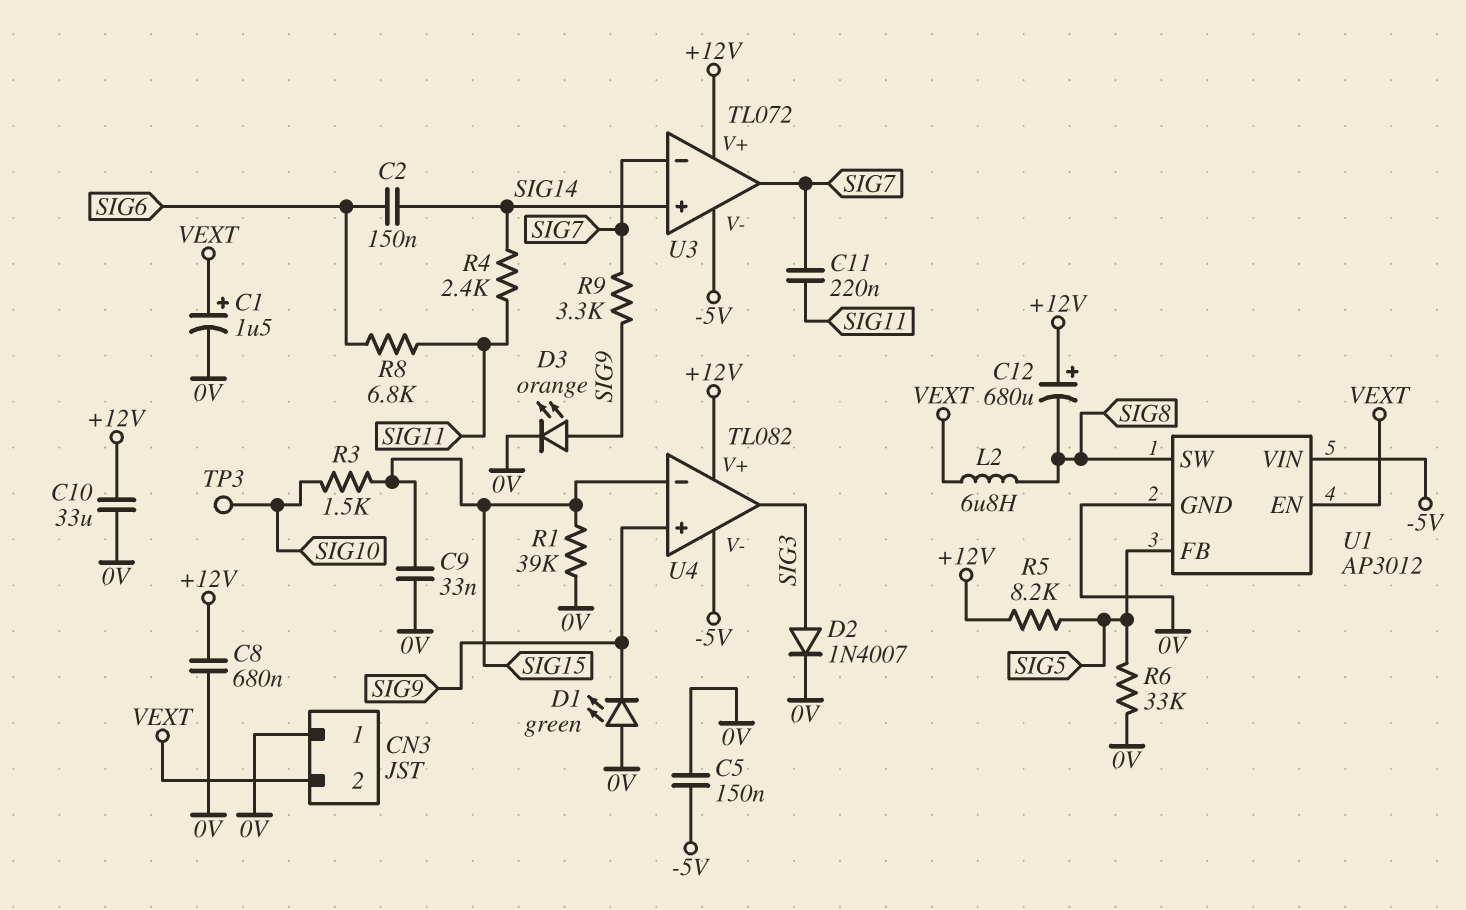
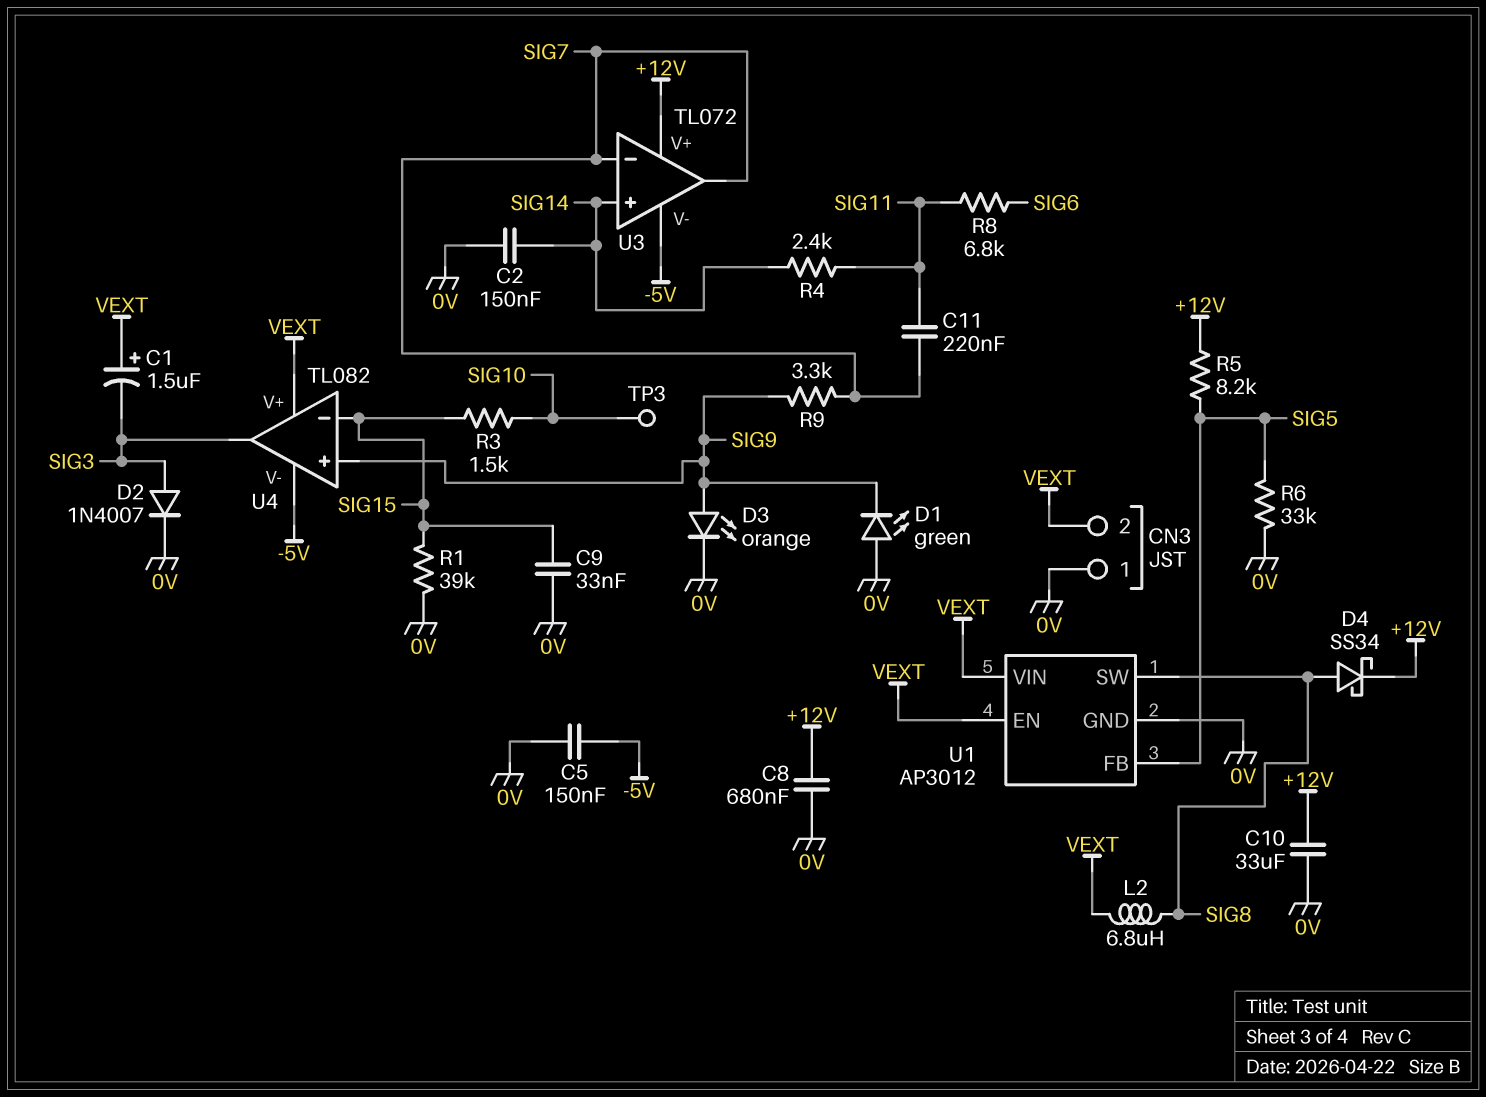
C1: 1.5uF (plus VEXT, minus 0V) -> 1.5uF (plus VEXT, minus SIG3)
C2: 150nF (SIG6, SIG14) -> 150nF (0V, SIG14)
C12: 680uF (plus +12V, minus SIG8) -> none
D4: none -> schottky SS34 (A SIG8, K +12V)
U1 pin VIN: -5V -> VEXT
U4 pin V+: +12V -> VEXT

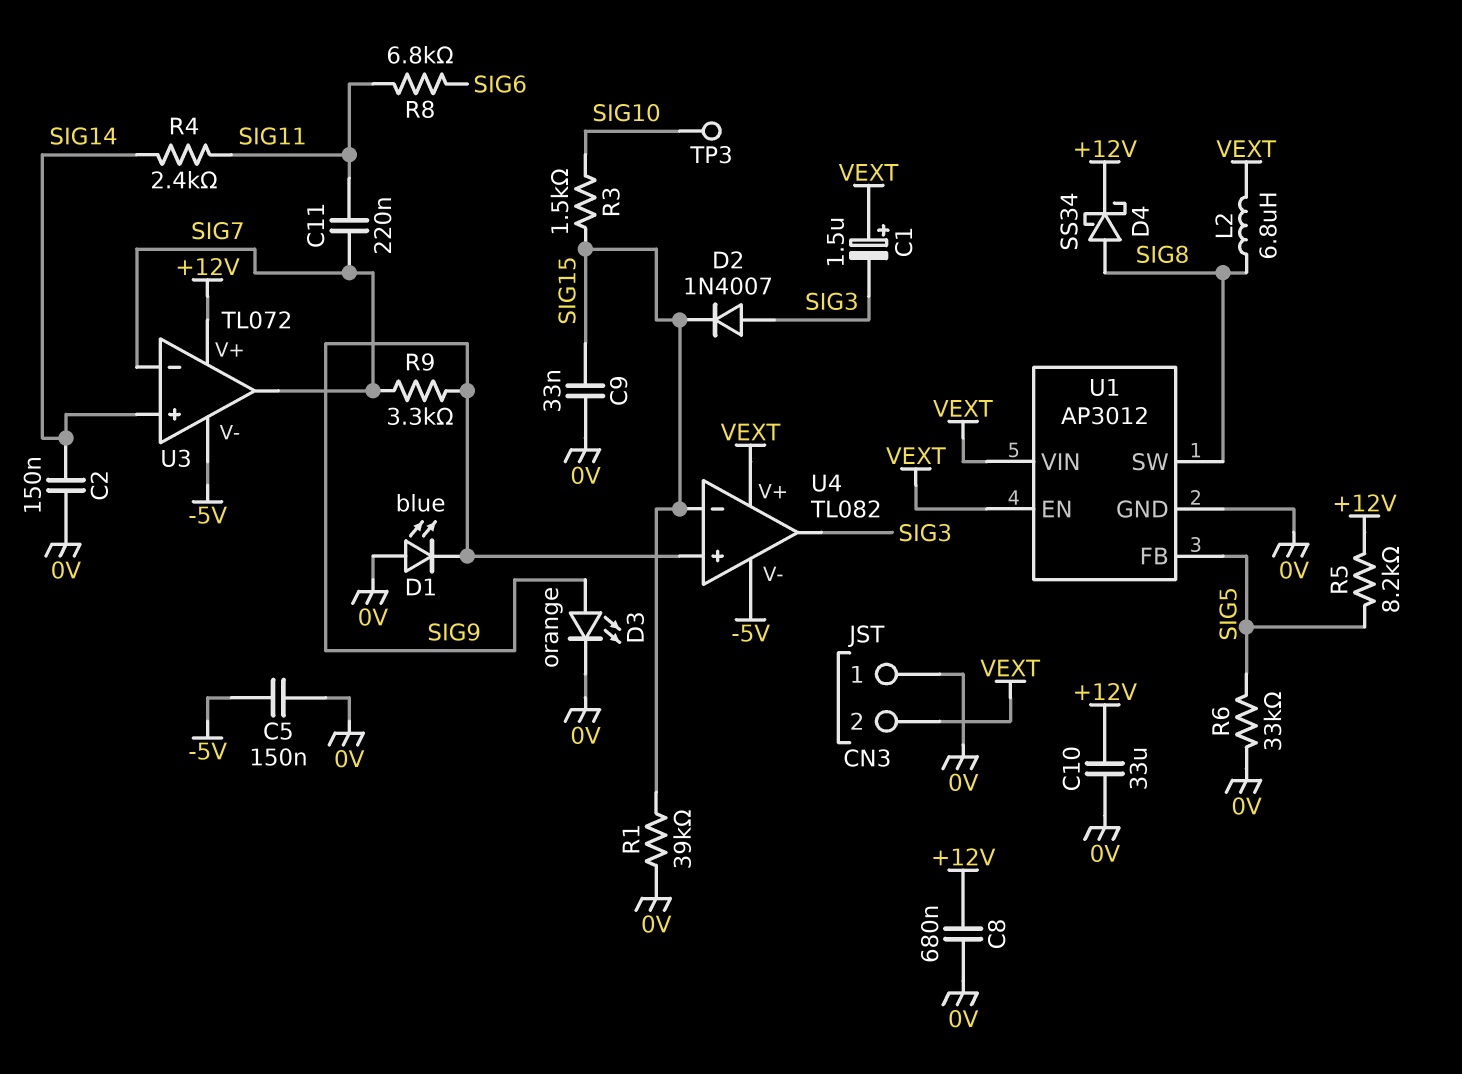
D1: LED green (A 0V, K SIG9) -> LED blue (A 0V, K SIG9)
D2: diode 1N4007 (A SIG3, K 0V) -> diode 1N4007 (A SIG3, K SIG15)

